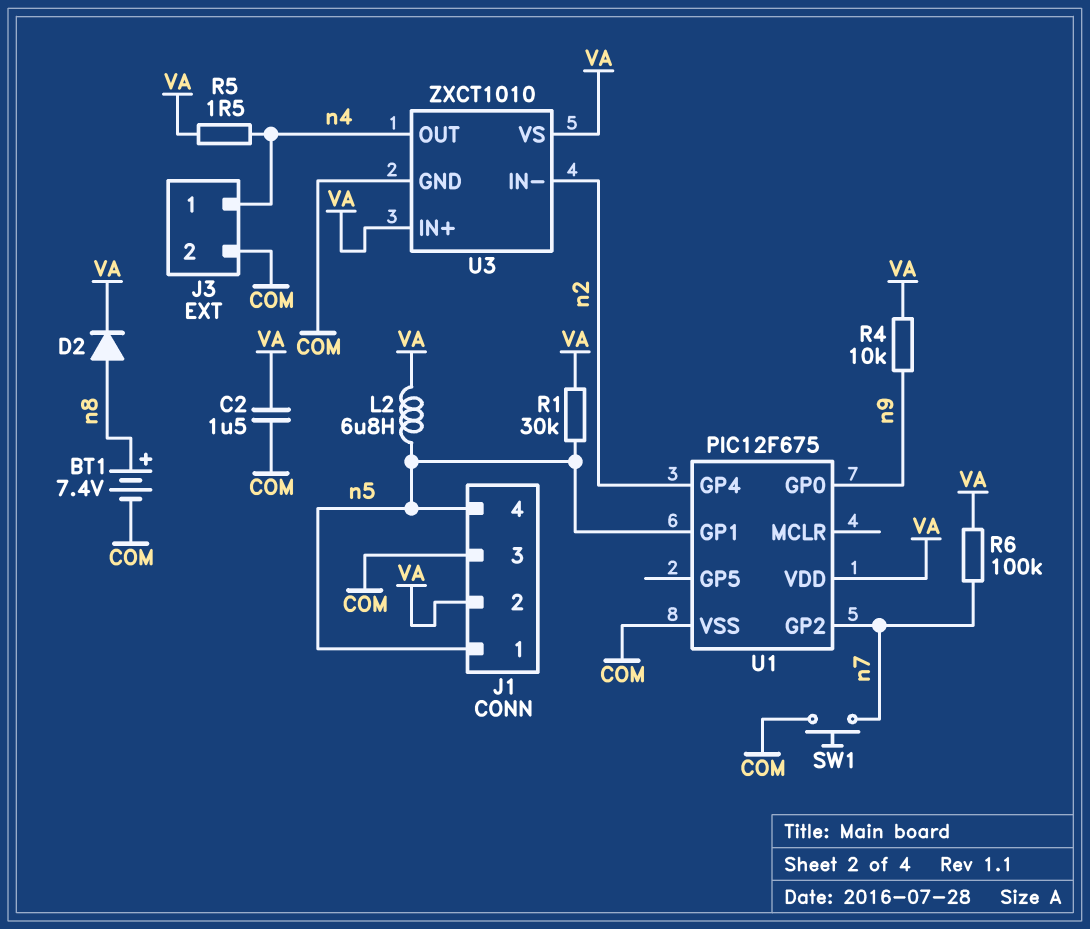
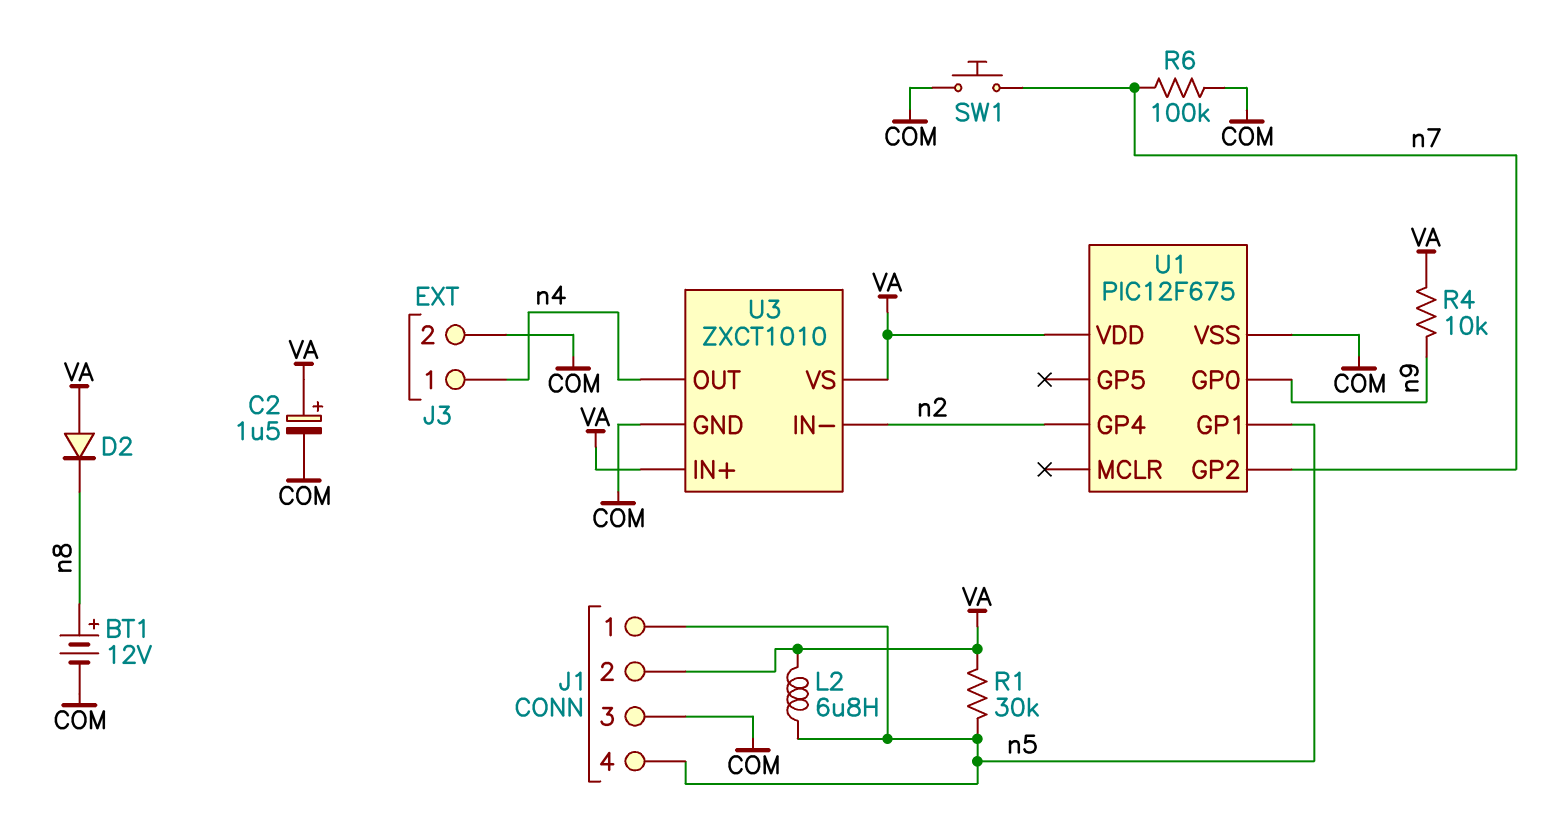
BT1: 7.4V (plus n8, minus COM) -> 12V (plus n8, minus COM)
C2: 1.5uF (COM, VA) -> 1.5uF (plus VA, minus COM)
D2: diode (A n8, K VA) -> diode (A VA, K n8)
R5: 1.5 (VA, n4) -> none
R6: 100k (VA, n7) -> 100k (COM, n7)

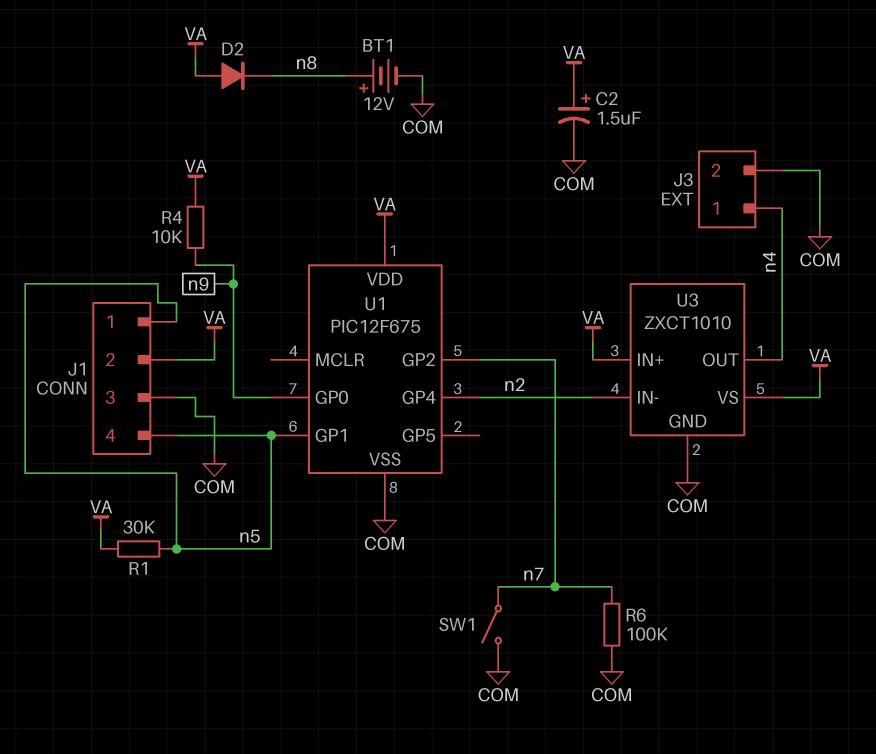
L2: 6.8uH (VA, n5) -> none
SW1: button (COM, n7) -> switch (COM, n7)

